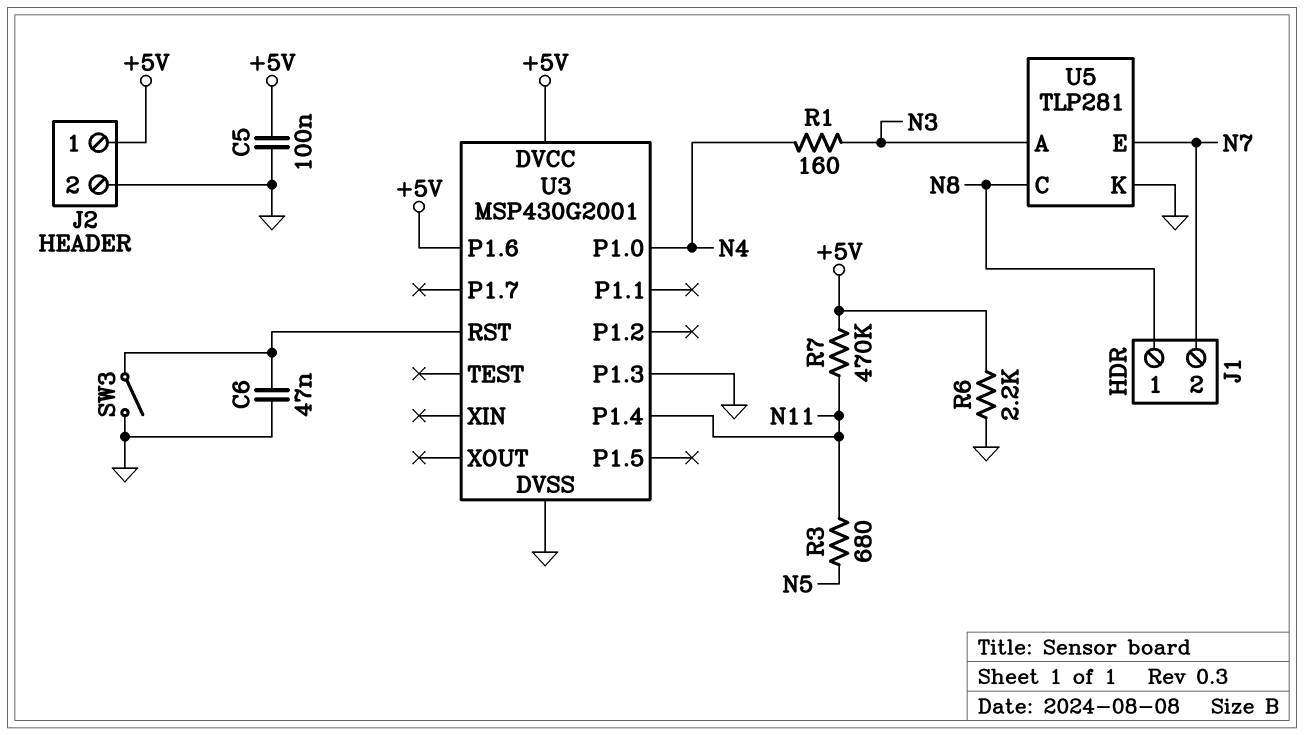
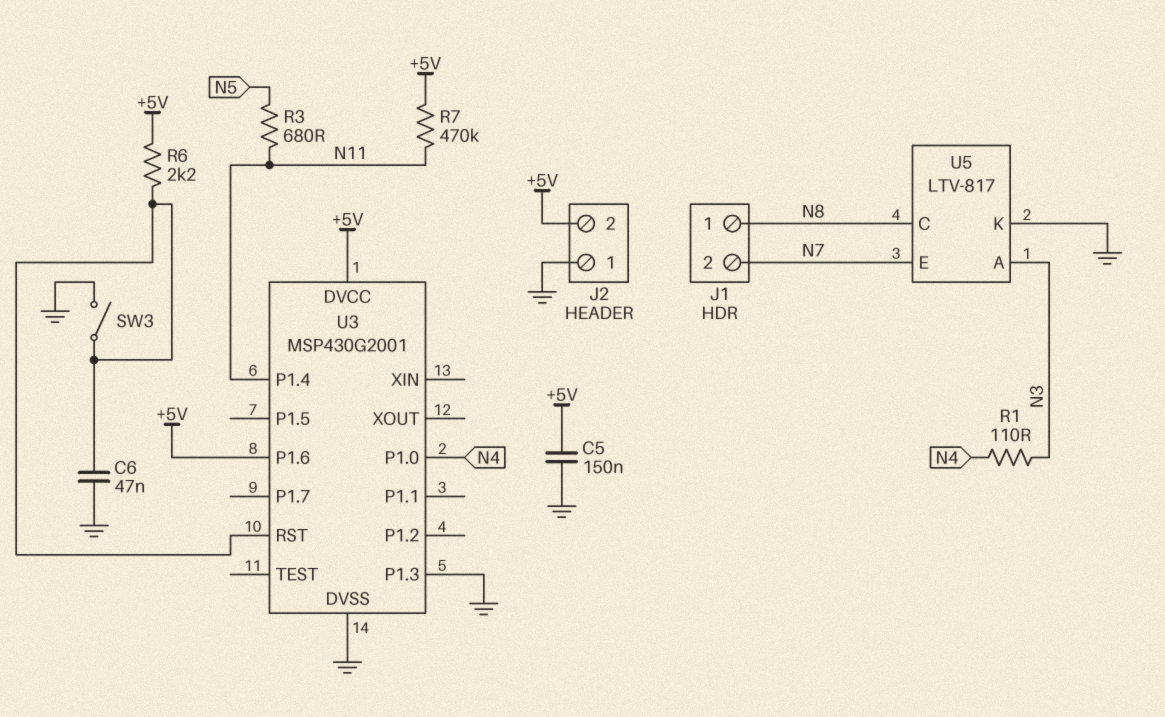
C5: 100nF (+5V, GND) -> 150nF (+5V, GND)
J2 pin 1: +5V -> GND
J2 pin 2: GND -> +5V
R1: 160 (N3, N4) -> 110 (N3, N4)
R6: 2.2k (+5V, GND) -> 2.2k (+5V, U3/RST)
U5: TLP281 -> LTV-817

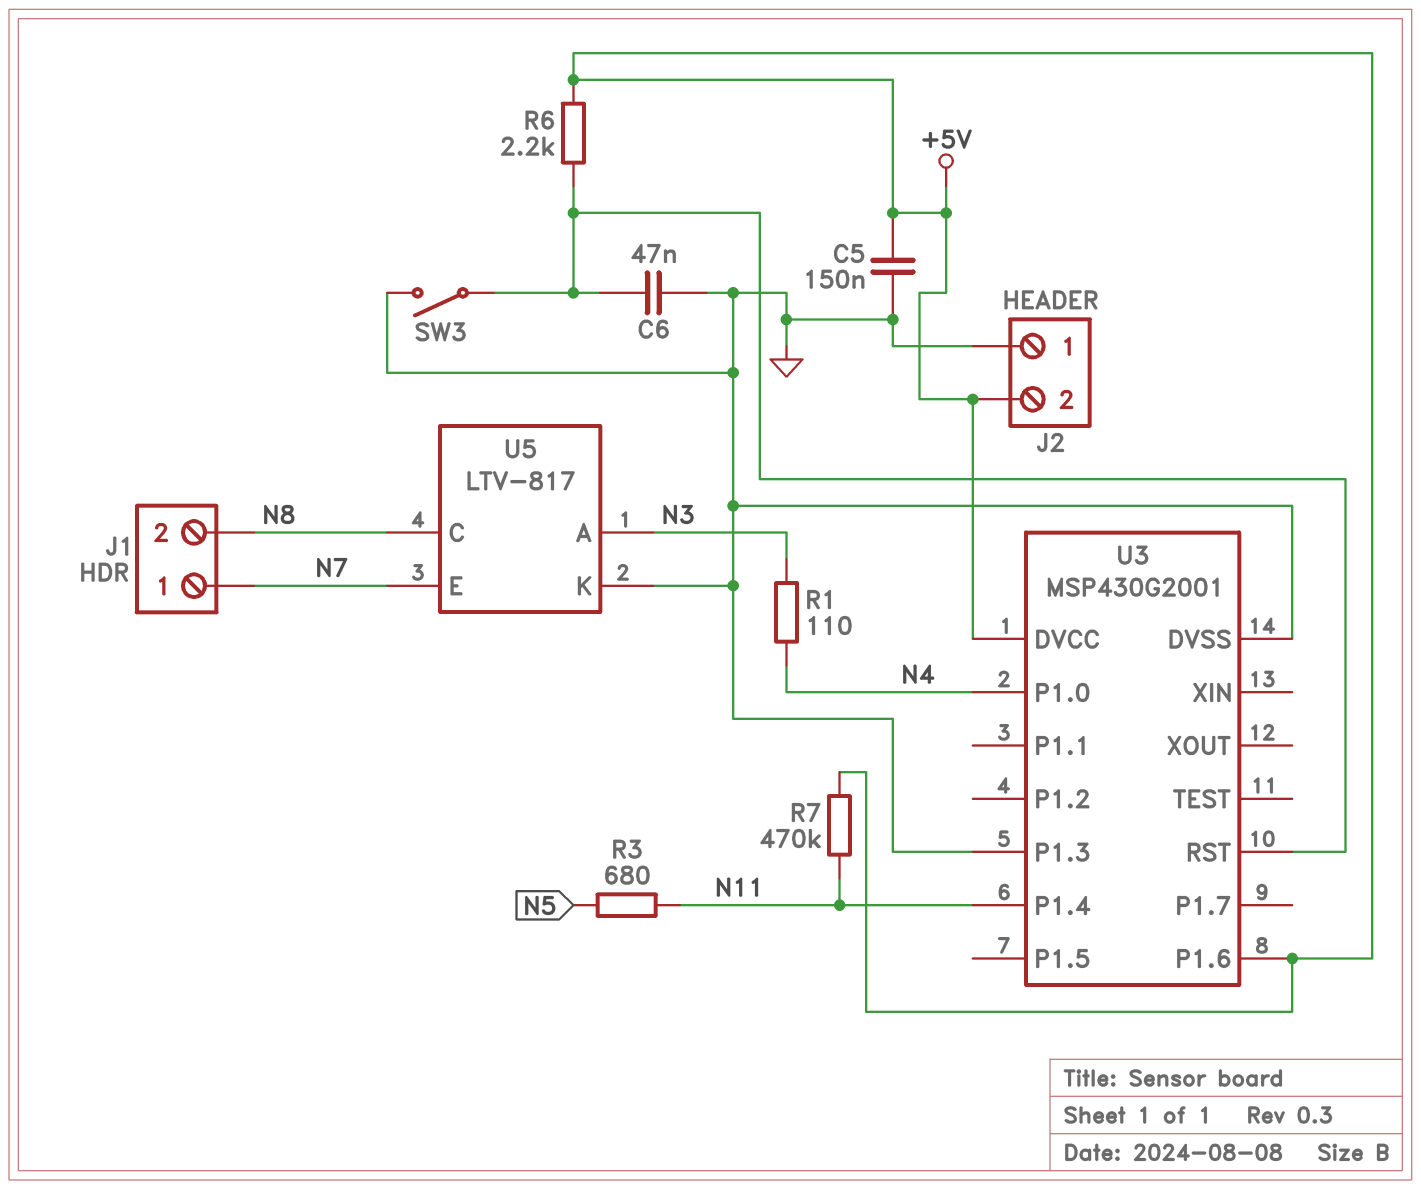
J1 pin 1: N8 -> N7
J1 pin 2: N7 -> N8

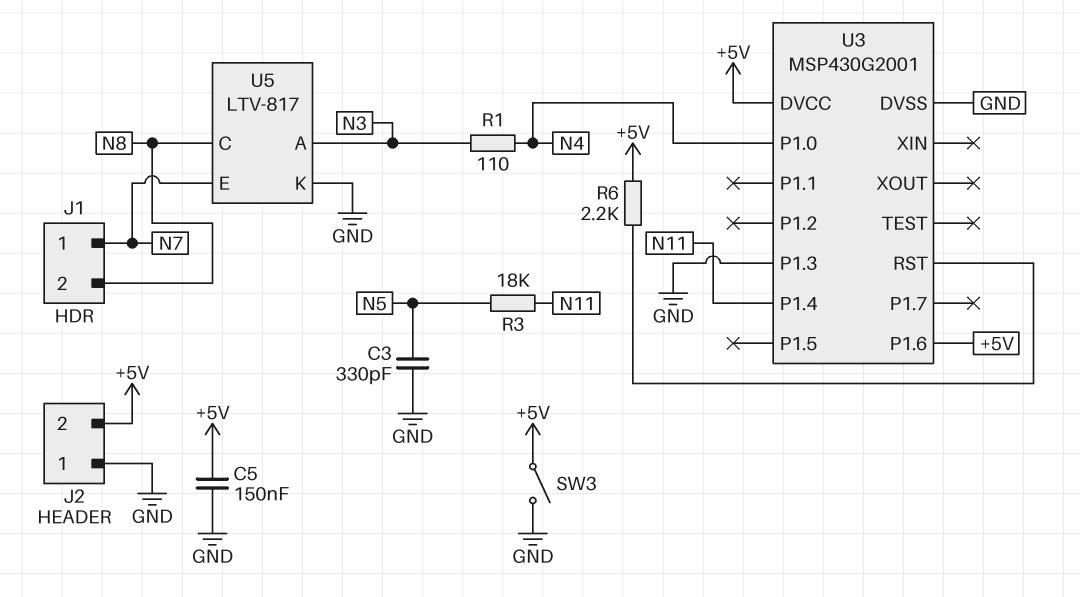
C3: none -> 330pF (GND, N5)
C6: 47nF (GND, U3/RST) -> none
R3: 680 (N5, N11) -> 18k (N5, N11)
R7: 470k (+5V, N11) -> none
SW3: switch (GND, U3/RST) -> switch (+5V, GND)

